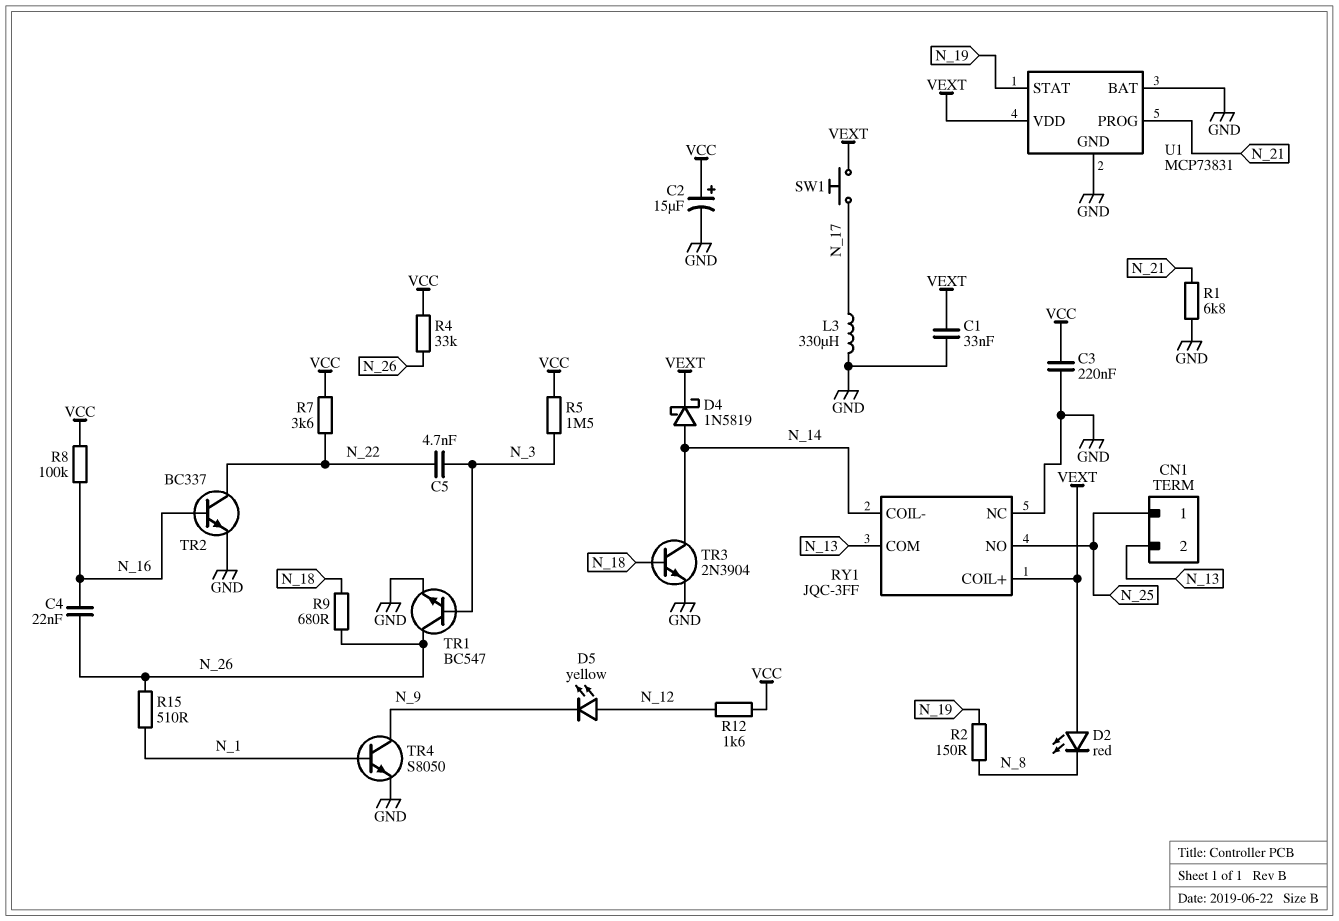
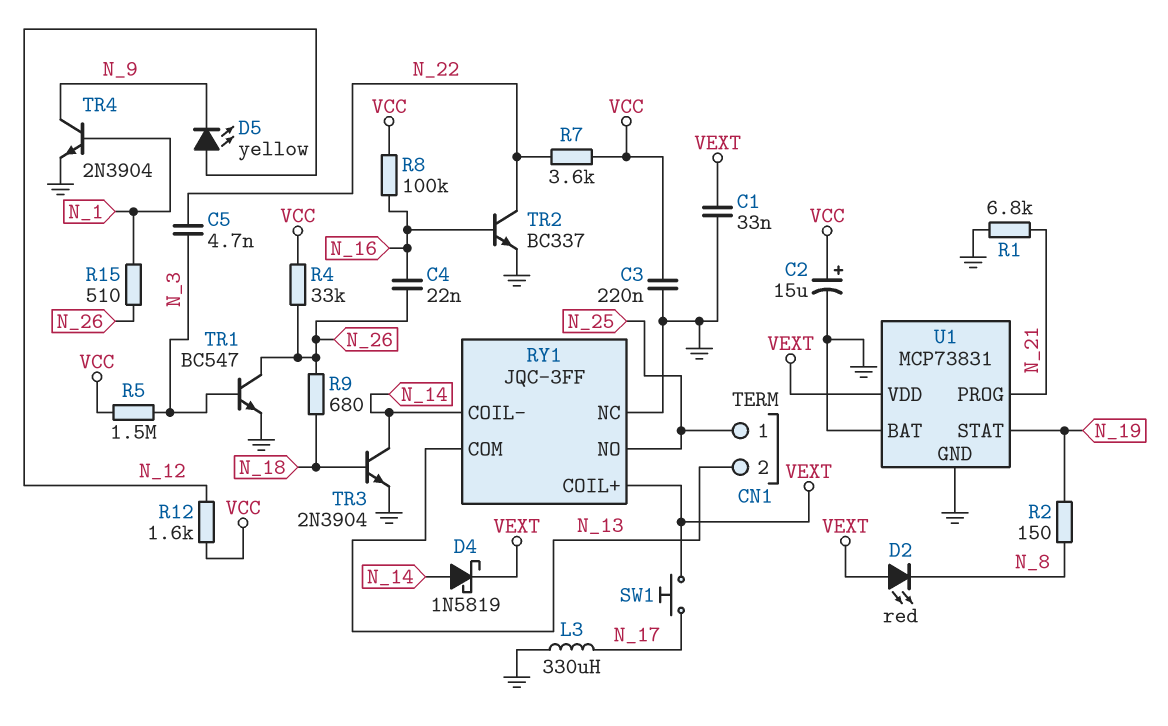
TR4: NPN S8050 (B N_1, C N_9, E GND) -> NPN 2N3904 (B N_1, C N_9, E GND)

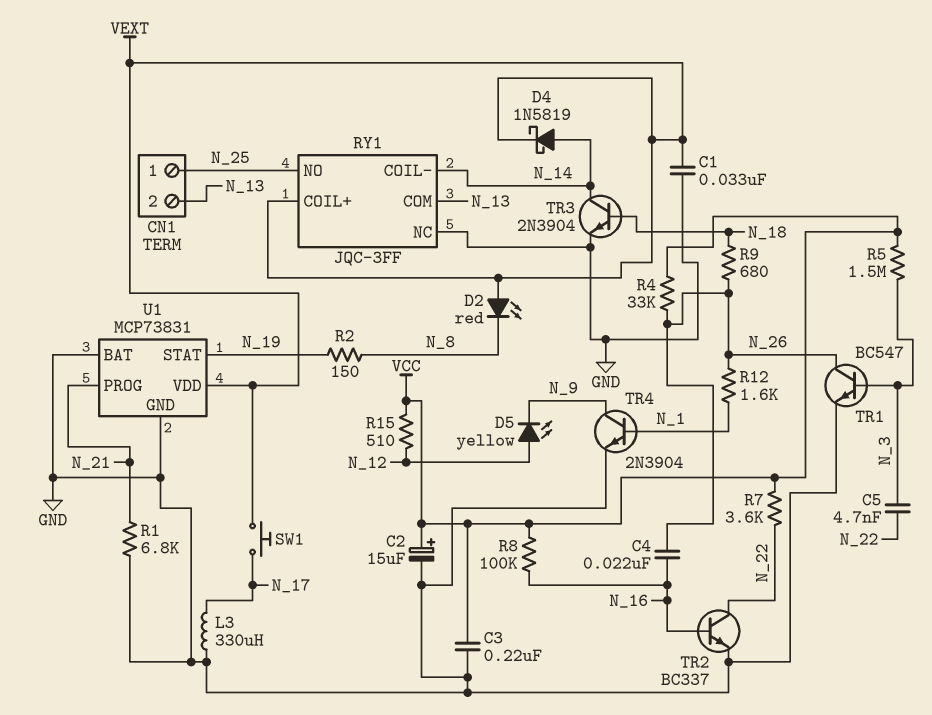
R12: 1.6k (N_12, VCC) -> 1.6k (N_1, N_26)
R15: 510 (N_1, N_26) -> 510 (N_12, VCC)

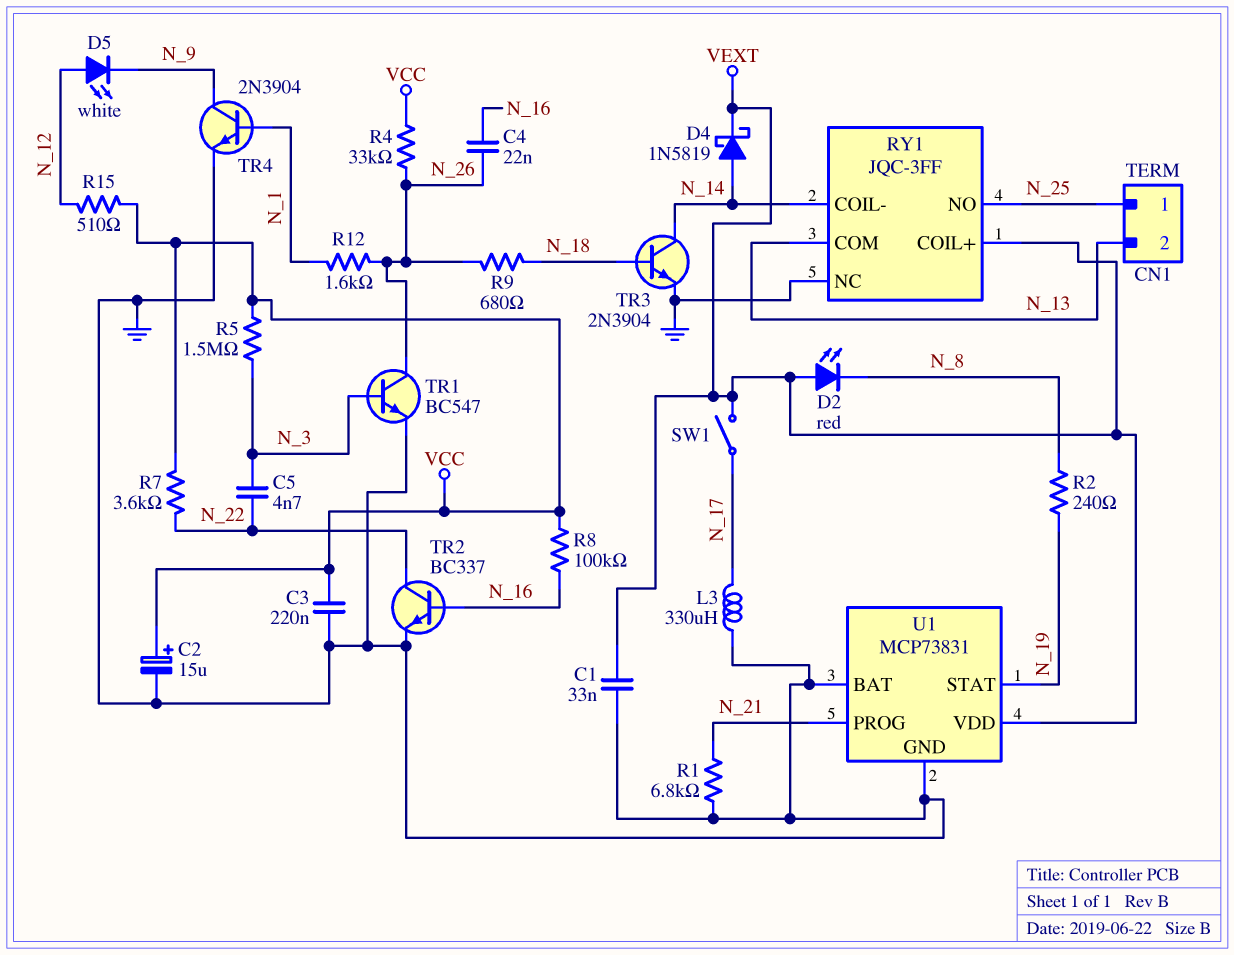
D5: LED yellow (A N_12, K N_9) -> LED white (A N_12, K N_9)
R2: 150 (N_8, N_19) -> 240 (N_8, N_19)
SW1: button (N_17, VEXT) -> switch (N_17, VEXT)

